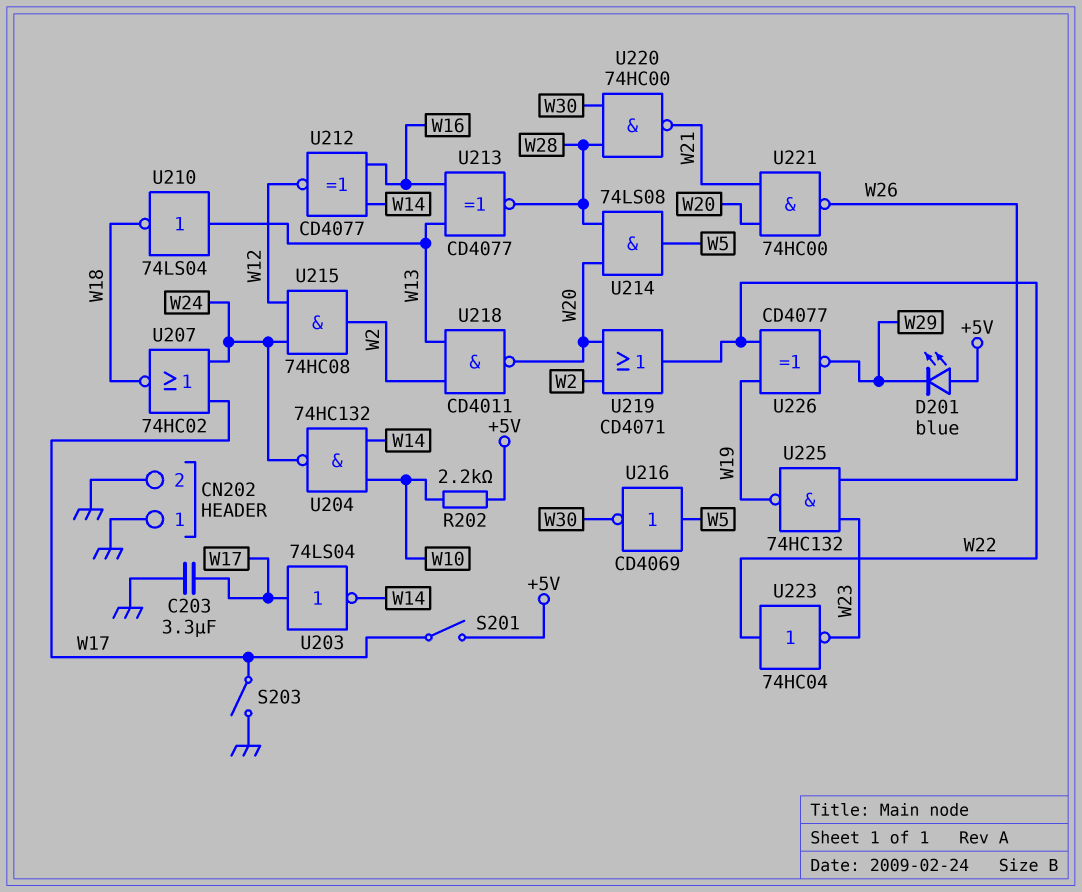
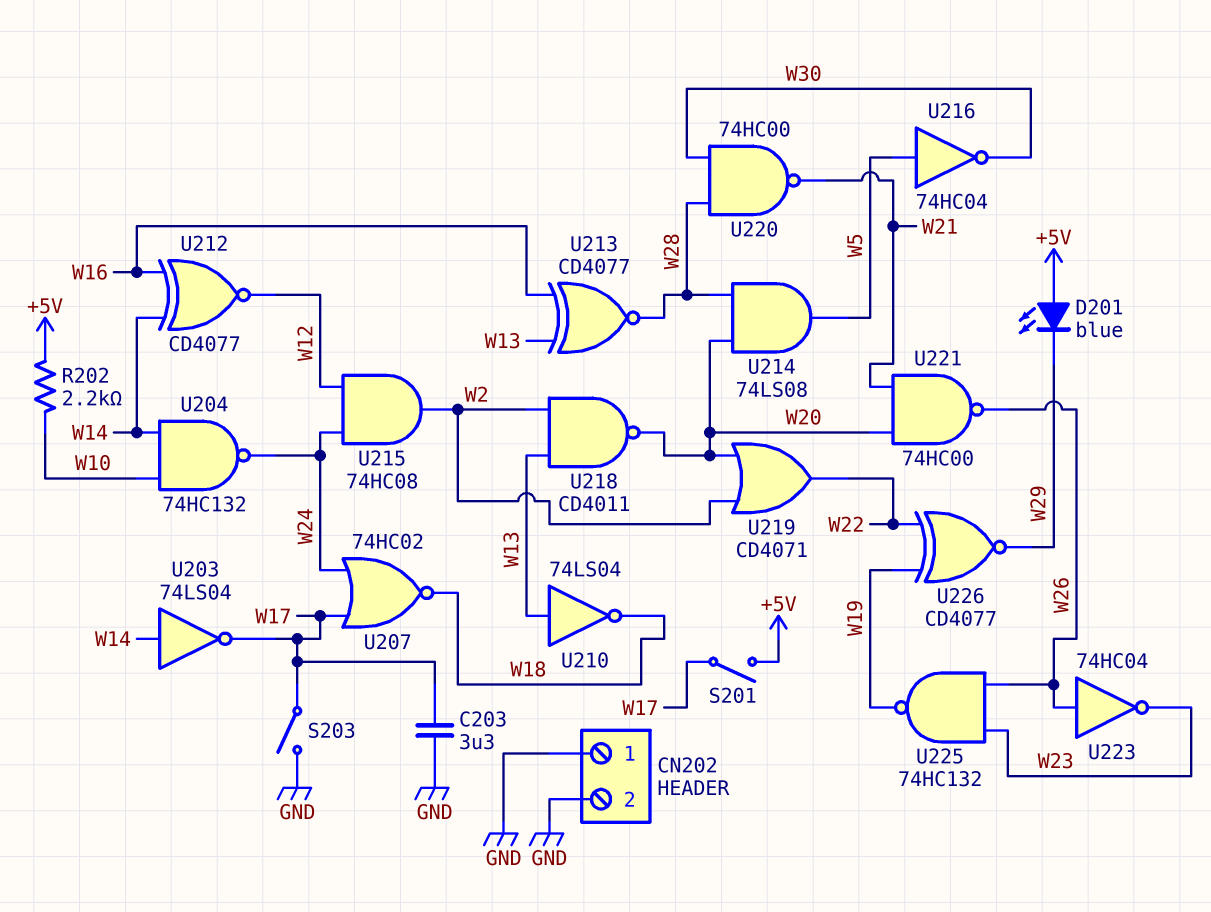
U203: NOT 74LS04 (in W17, out W14) -> NOT 74LS04 (in W14, out W17)
U216: NOT CD4069 (in W5, out W30) -> NOT 74HC04 (in W5, out W30)
U223: NOT 74HC04 (in W22, out W23) -> NOT 74HC04 (in W26, out W23)

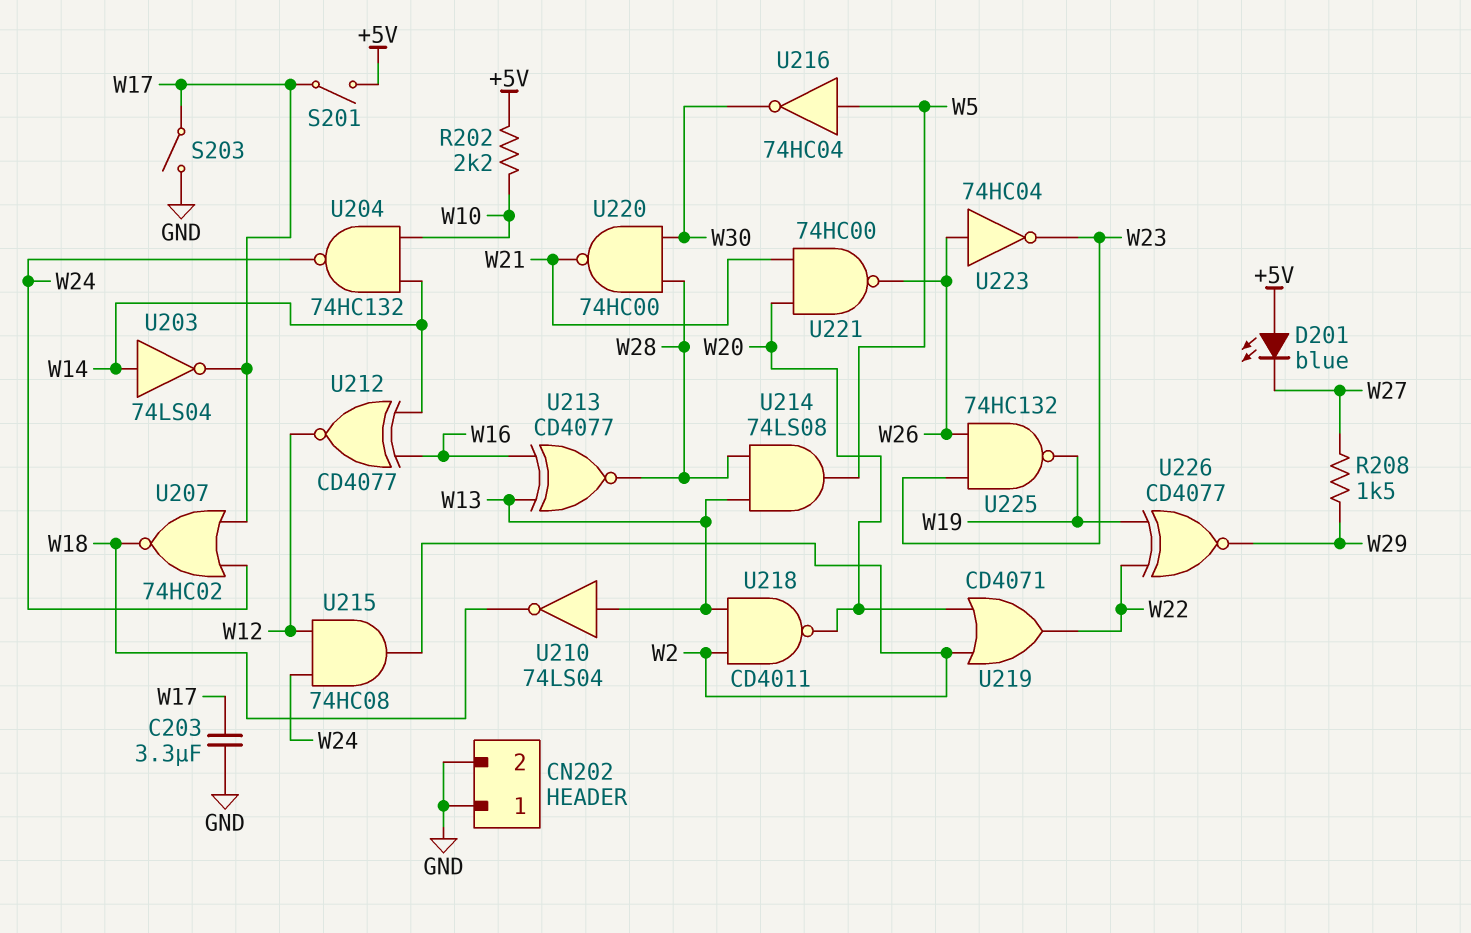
D201: LED blue (A +5V, K W29) -> LED blue (A +5V, K W27)
R208: none -> 1.5k (W27, W29)
U214: AND 74LS08 (in W20, in W28, out W5) -> AND 74LS08 (in W13, in W28, out W5)

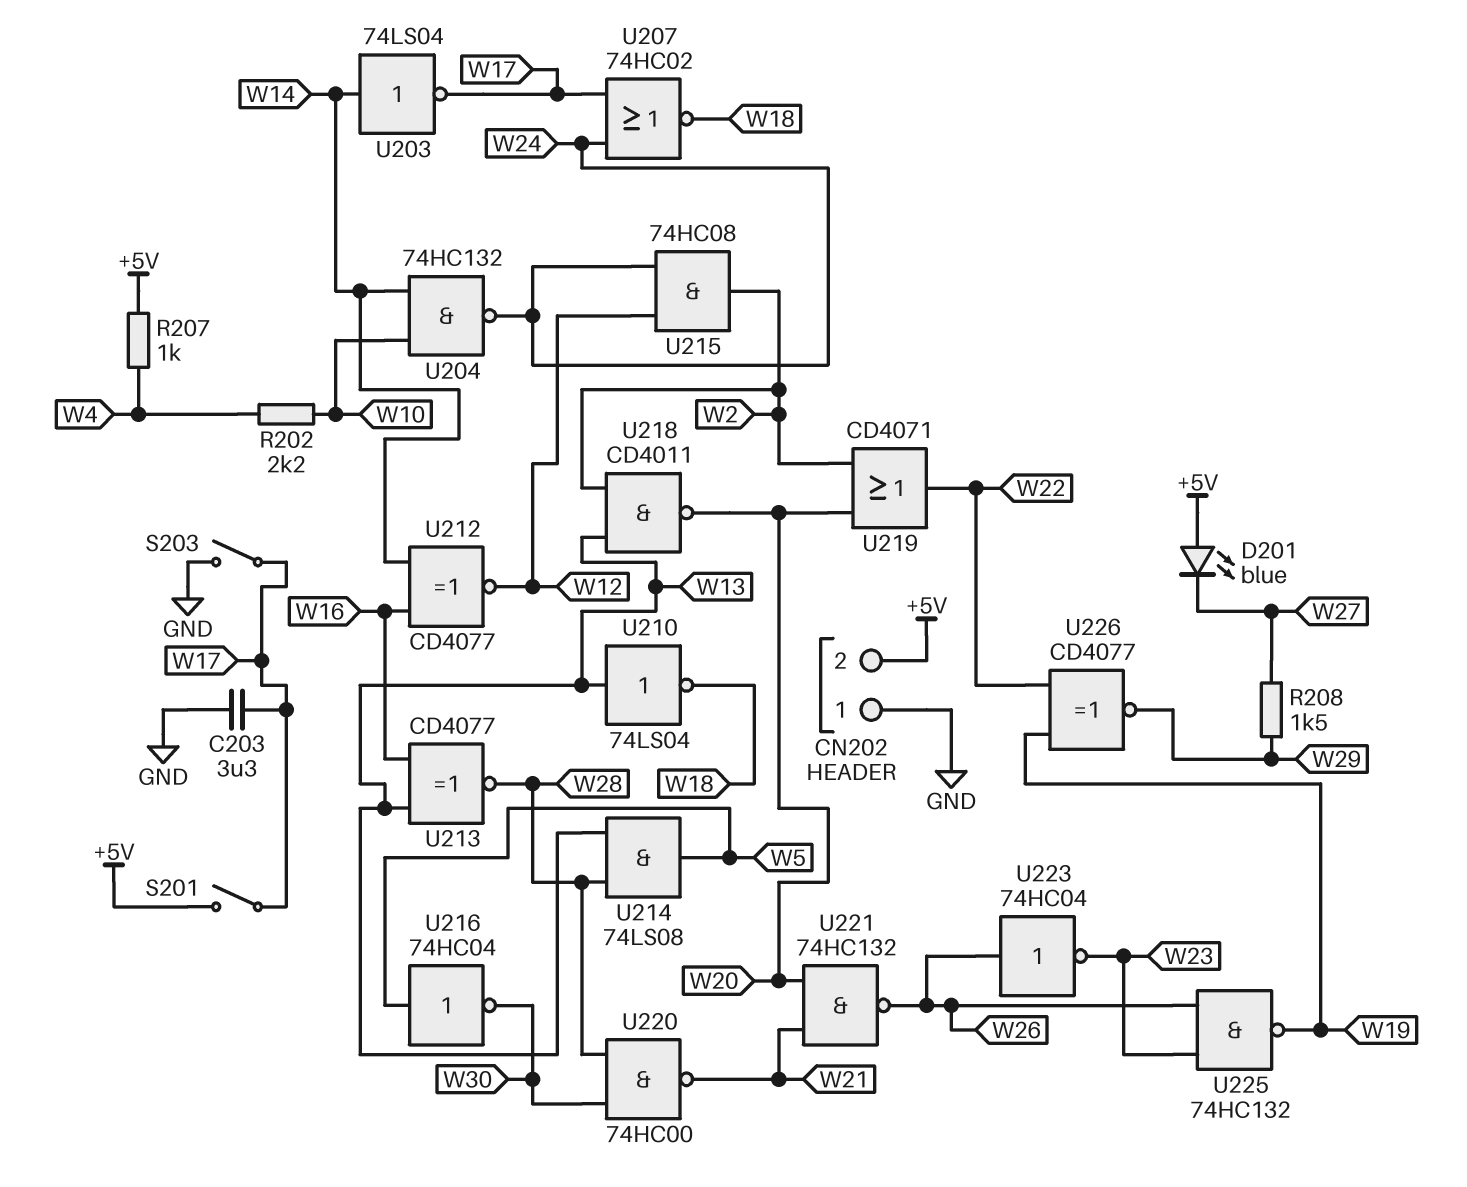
CN202 pin 2: GND -> +5V
R202: 2.2k (+5V, W10) -> 2.2k (W4, W10)
R207: none -> 1k (+5V, W4)
U221: NAND 74HC00 (in W20, in W21, out W26) -> NAND 74HC132 (in W20, in W21, out W26)

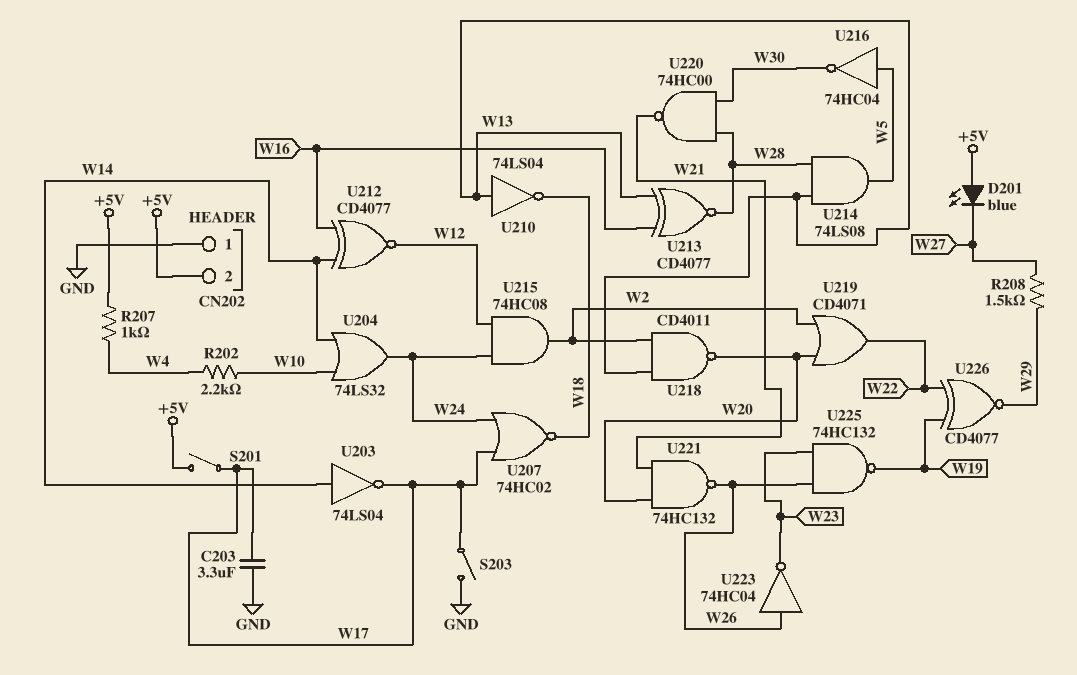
U204: NAND 74HC132 (in W10, in W14, out W24) -> OR 74LS32 (in W10, in W14, out W24)

